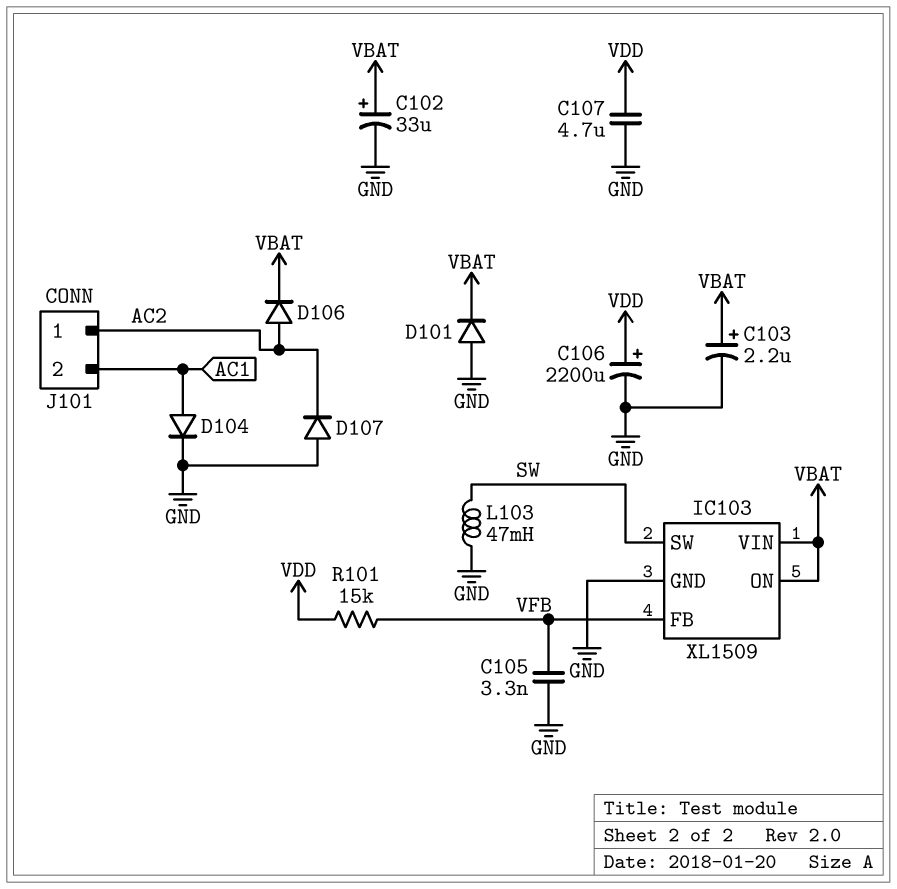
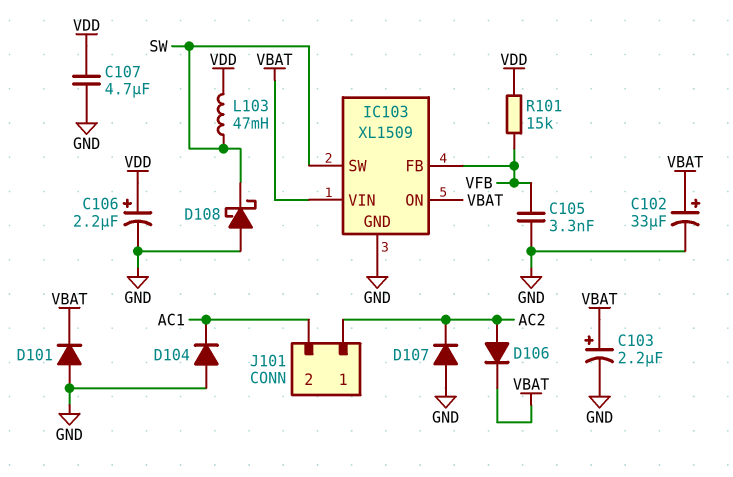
C106: 2200uF (plus VDD, minus GND) -> 2.2uF (plus VDD, minus GND)
D104: diode (A AC1, K GND) -> diode (A GND, K AC1)
D108: none -> schottky (A GND, K SW)
L103: 47mH (GND, SW) -> 47mH (SW, VDD)

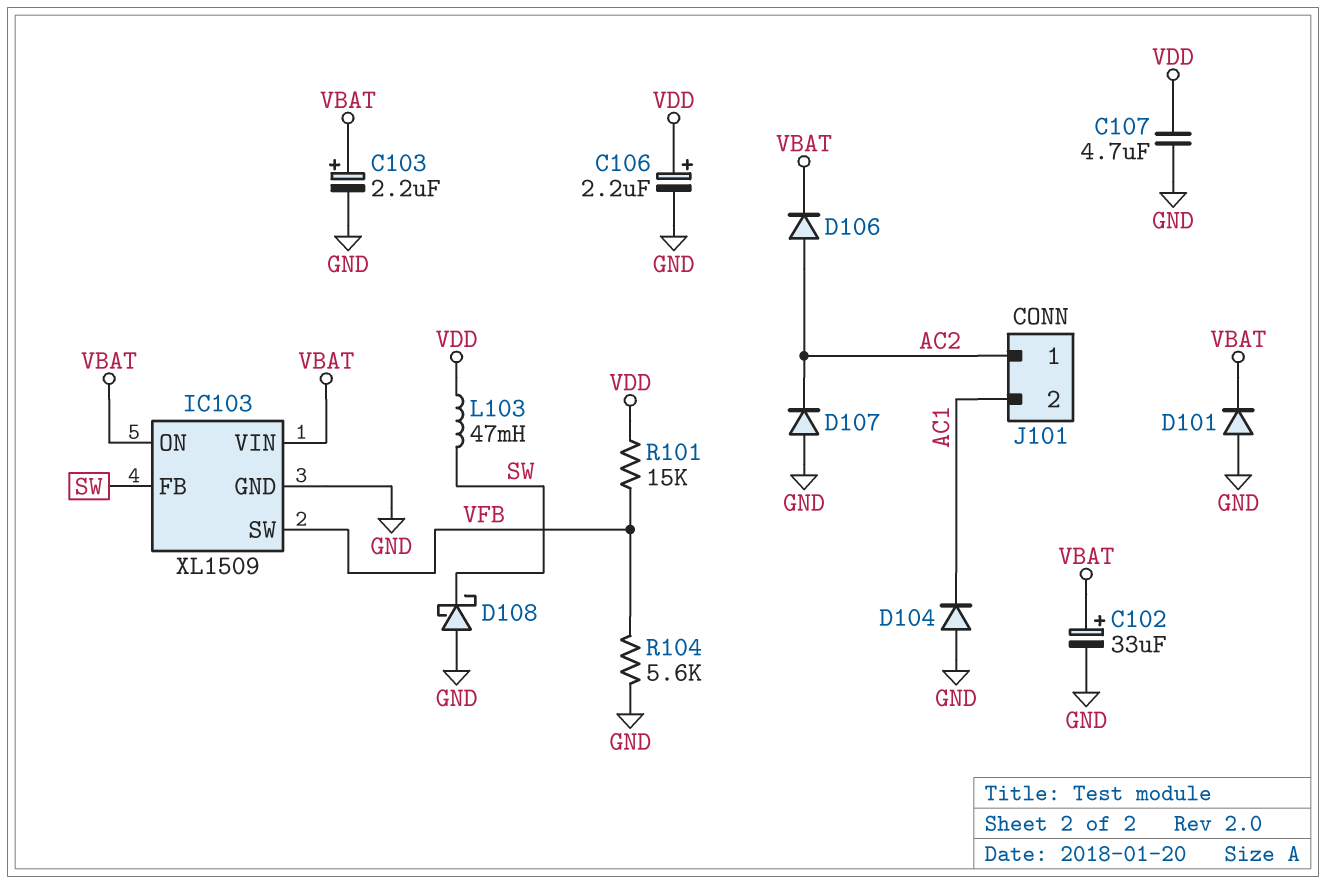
C105: 3.3nF (GND, VFB) -> none
IC103 pin FB: VFB -> SW
IC103 pin SW: SW -> VFB
R104: none -> 5.6k (GND, VFB)

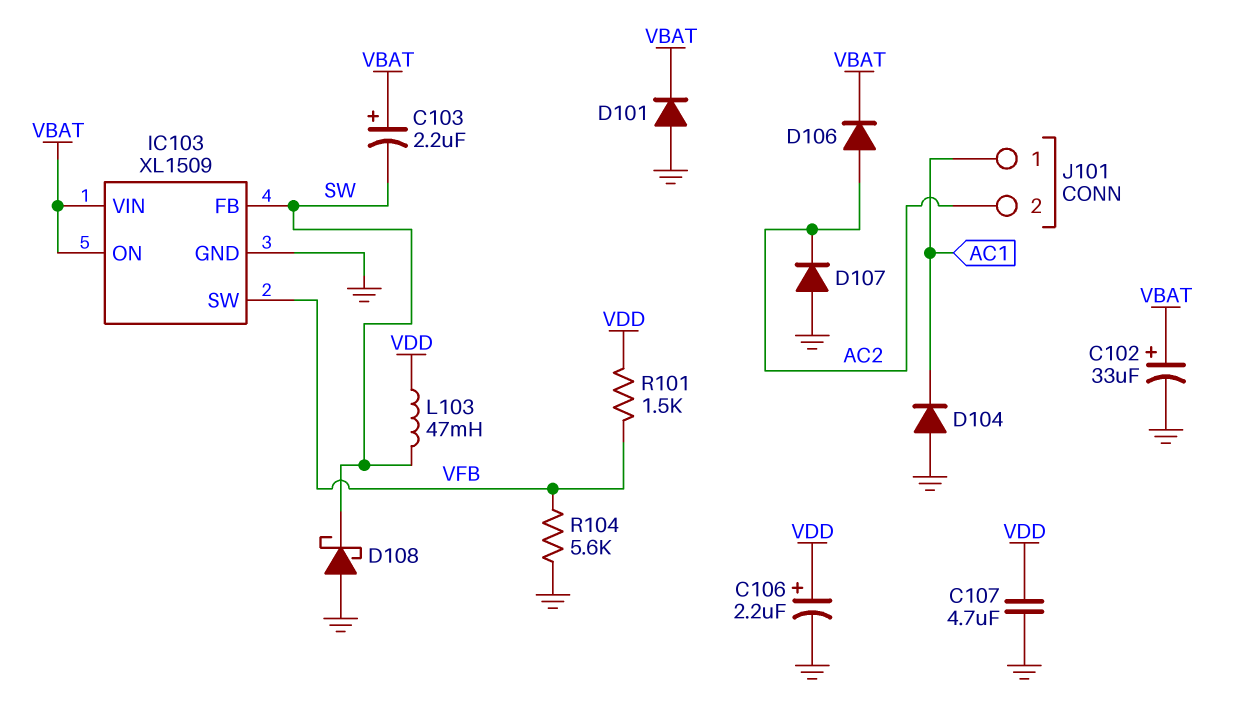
C103: 2.2uF (plus VBAT, minus GND) -> 2.2uF (plus VBAT, minus SW)
J101 pin 1: AC2 -> AC1
J101 pin 2: AC1 -> AC2
R101: 15k (VDD, VFB) -> 1.5k (VDD, VFB)

